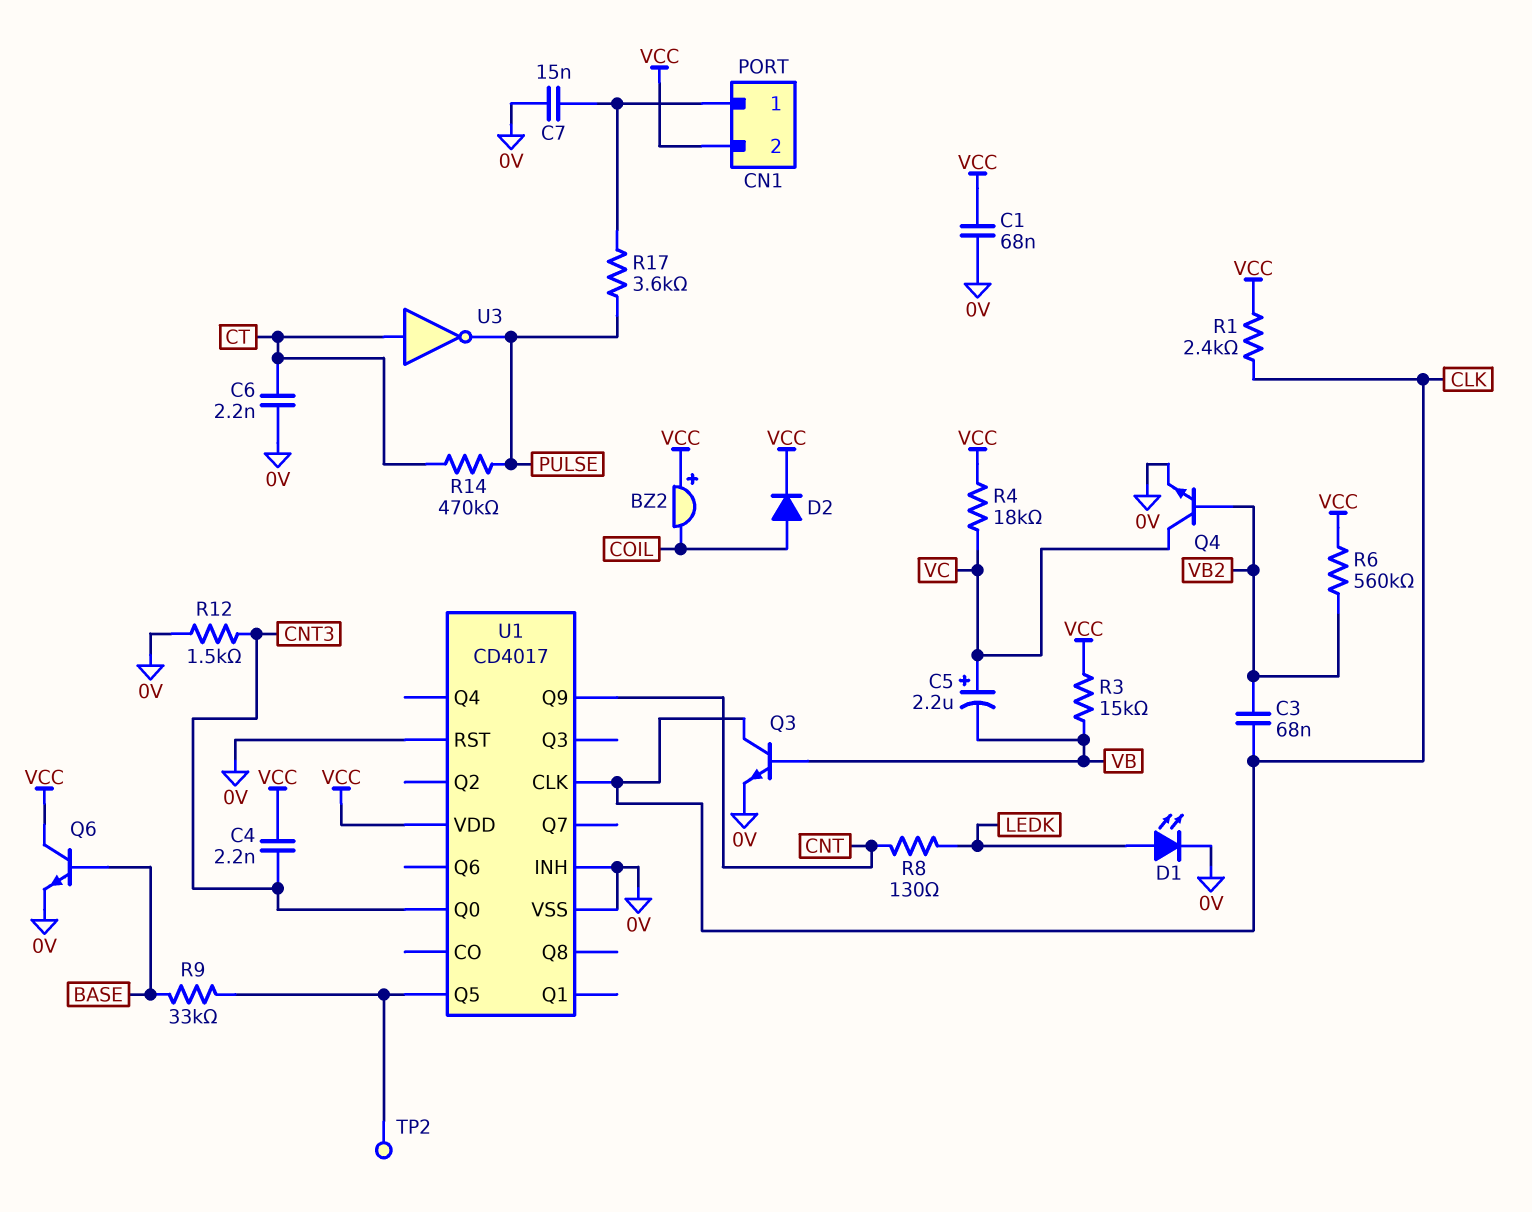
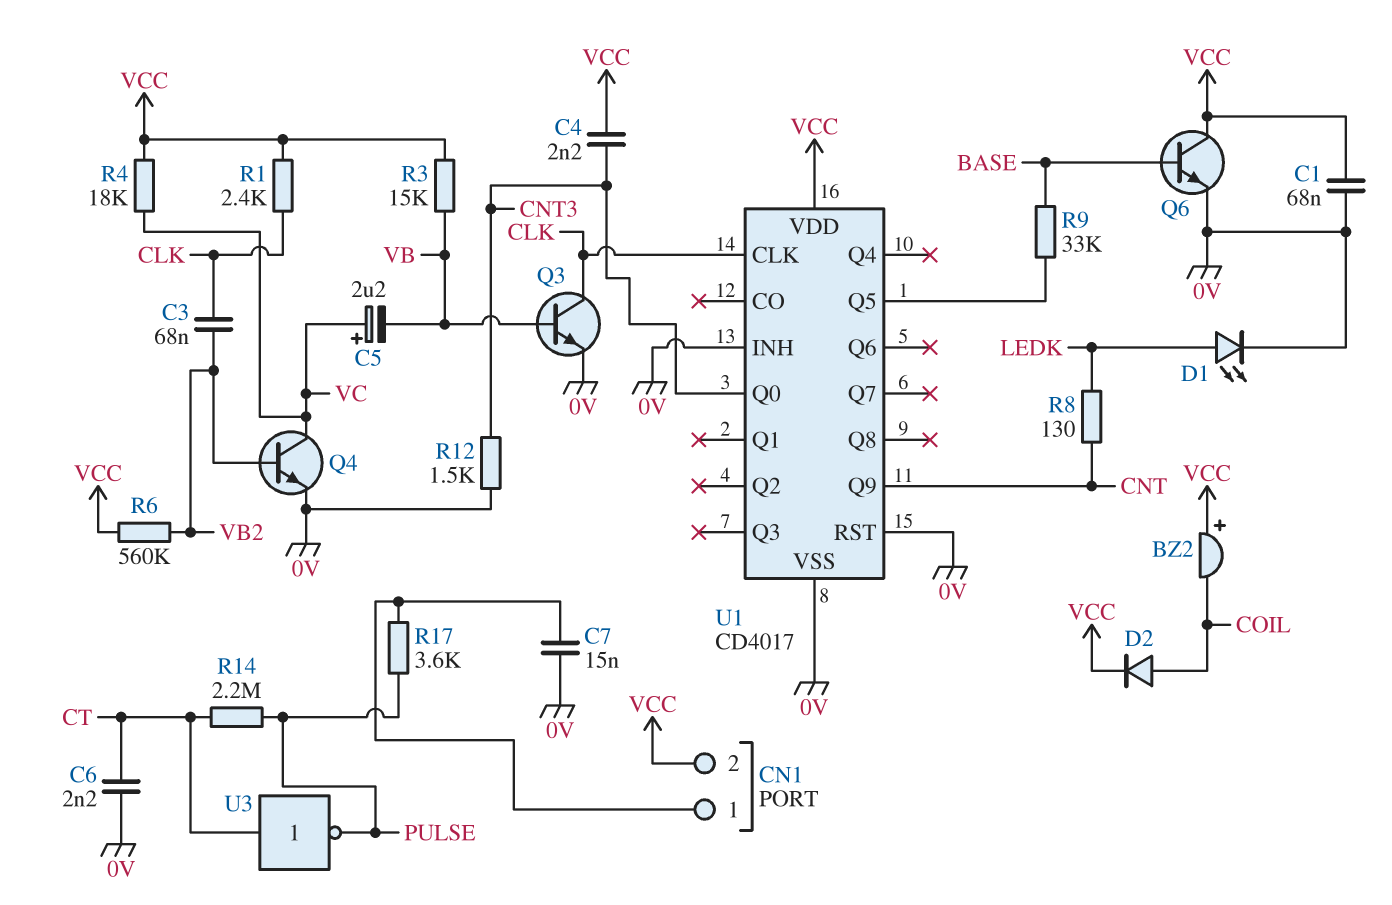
R14: 470k (CT, PULSE) -> 2.2M (CT, PULSE)
TP2: test point (U1/Q5) -> none

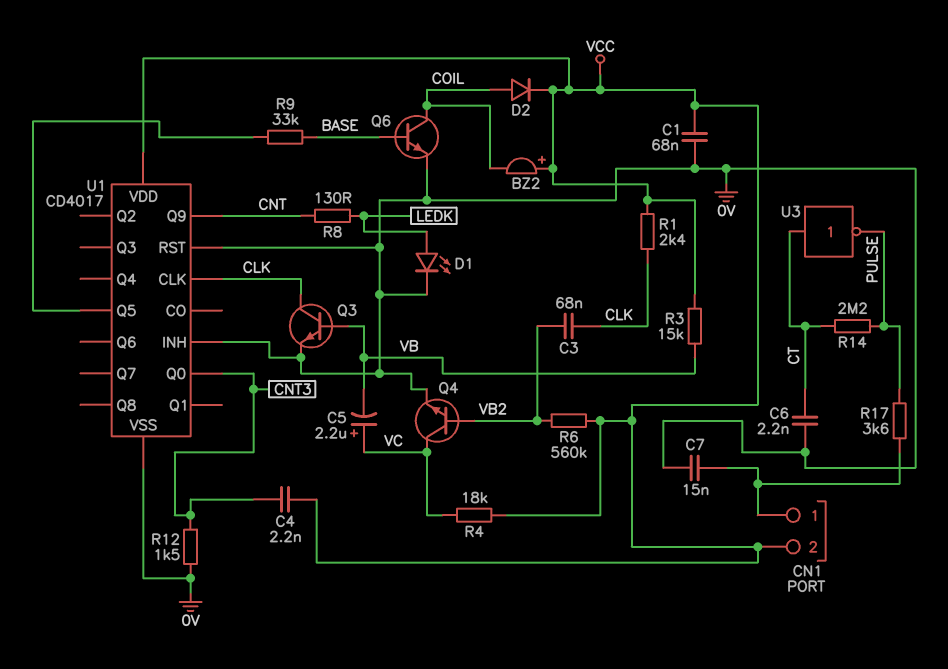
Q6: NPN (B BASE, C VCC, E 0V) -> NPN (B BASE, C COIL, E 0V)

